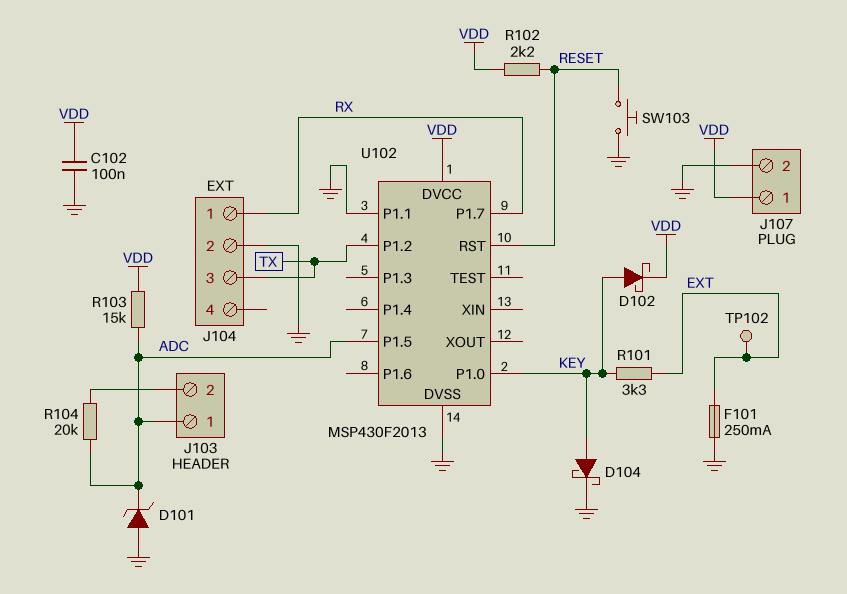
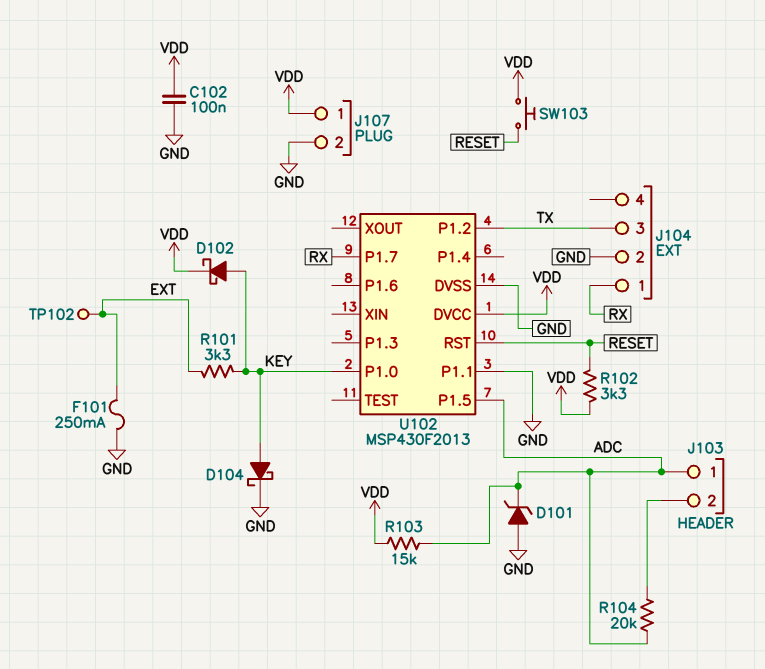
R102: 2.2k (RESET, VDD) -> 3.3k (RESET, VDD)
SW103: button (GND, RESET) -> button (RESET, VDD)

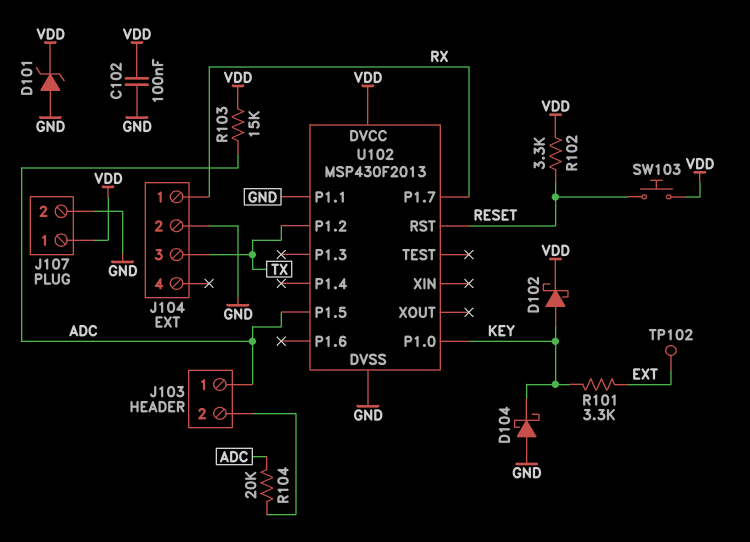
D101: zener (A GND, K ADC) -> zener (A GND, K VDD)
D104: schottky (A KEY, K GND) -> schottky (A GND, K KEY)
F101: 250mA (EXT, GND) -> none

